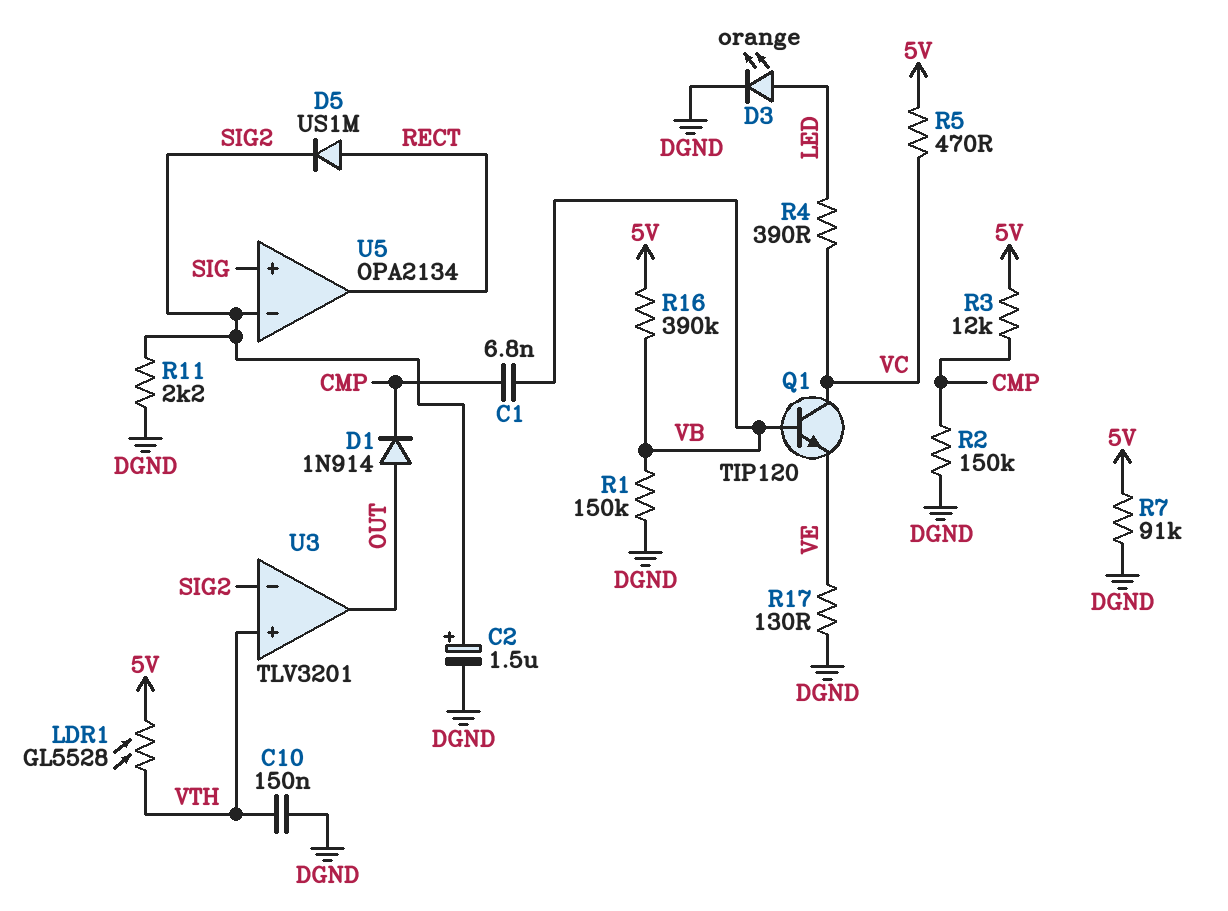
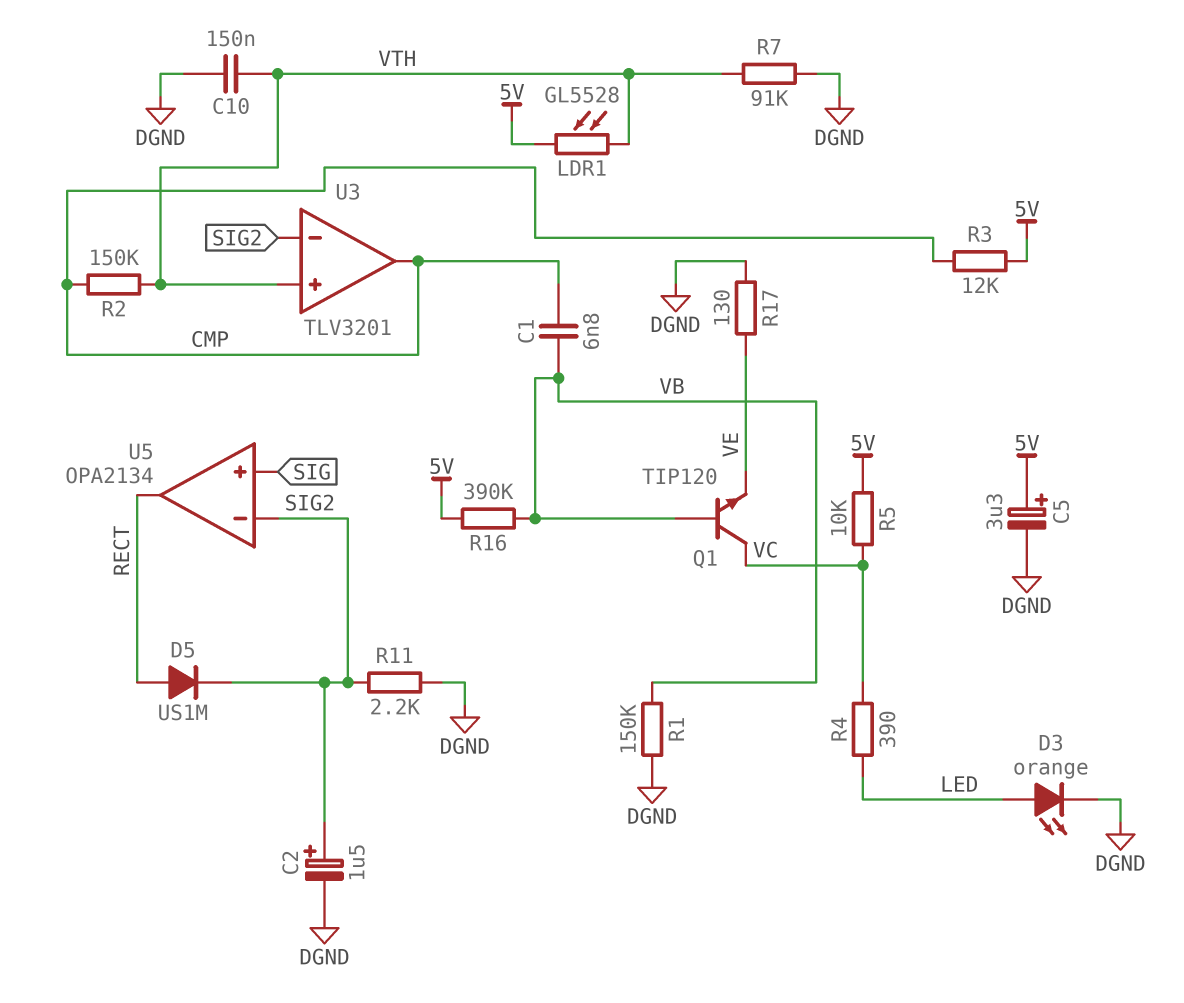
C5: none -> 3.3uF (plus 5V, minus DGND)
D1: diode 1N914 (A OUT, K CMP) -> none
R2: 150k (CMP, DGND) -> 150k (CMP, VTH)
R5: 470 (5V, VC) -> 10k (5V, VC)
R7: 91k (5V, DGND) -> 91k (DGND, VTH)
U3 pin out: OUT -> CMP

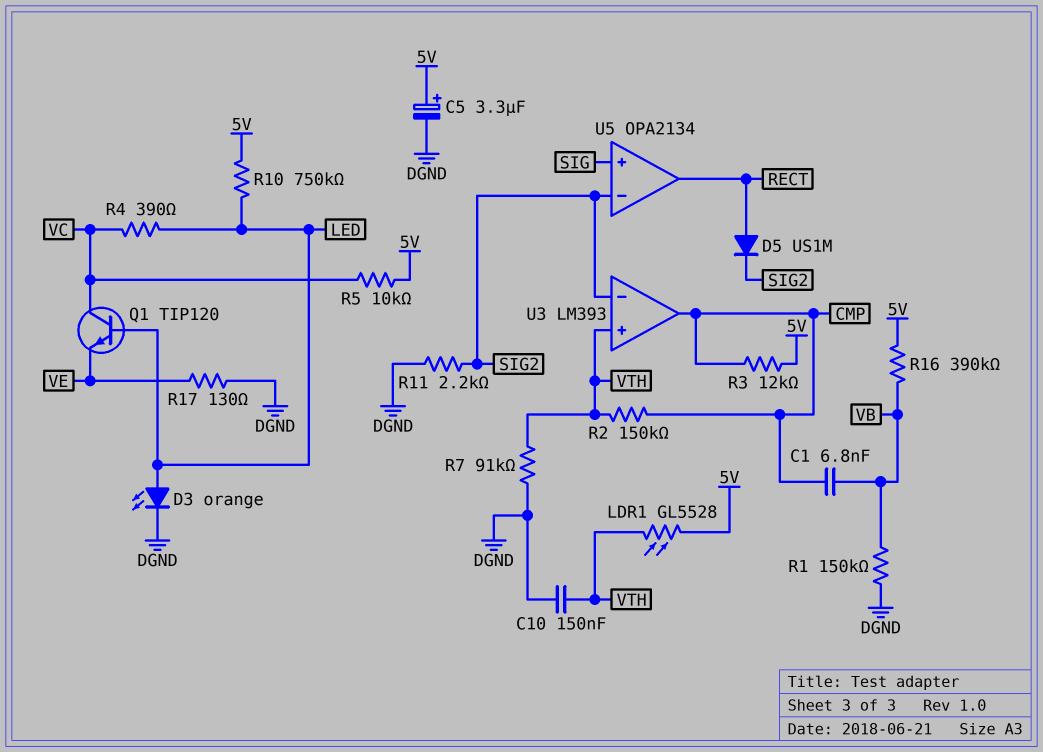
C2: 1.5uF (plus SIG2, minus DGND) -> none
Q1: NPN TIP120 (B VB, C VC, E VE) -> NPN TIP120 (B LED, C VC, E VE)
R10: none -> 750k (5V, LED)
U3: TLV3201 -> LM393

